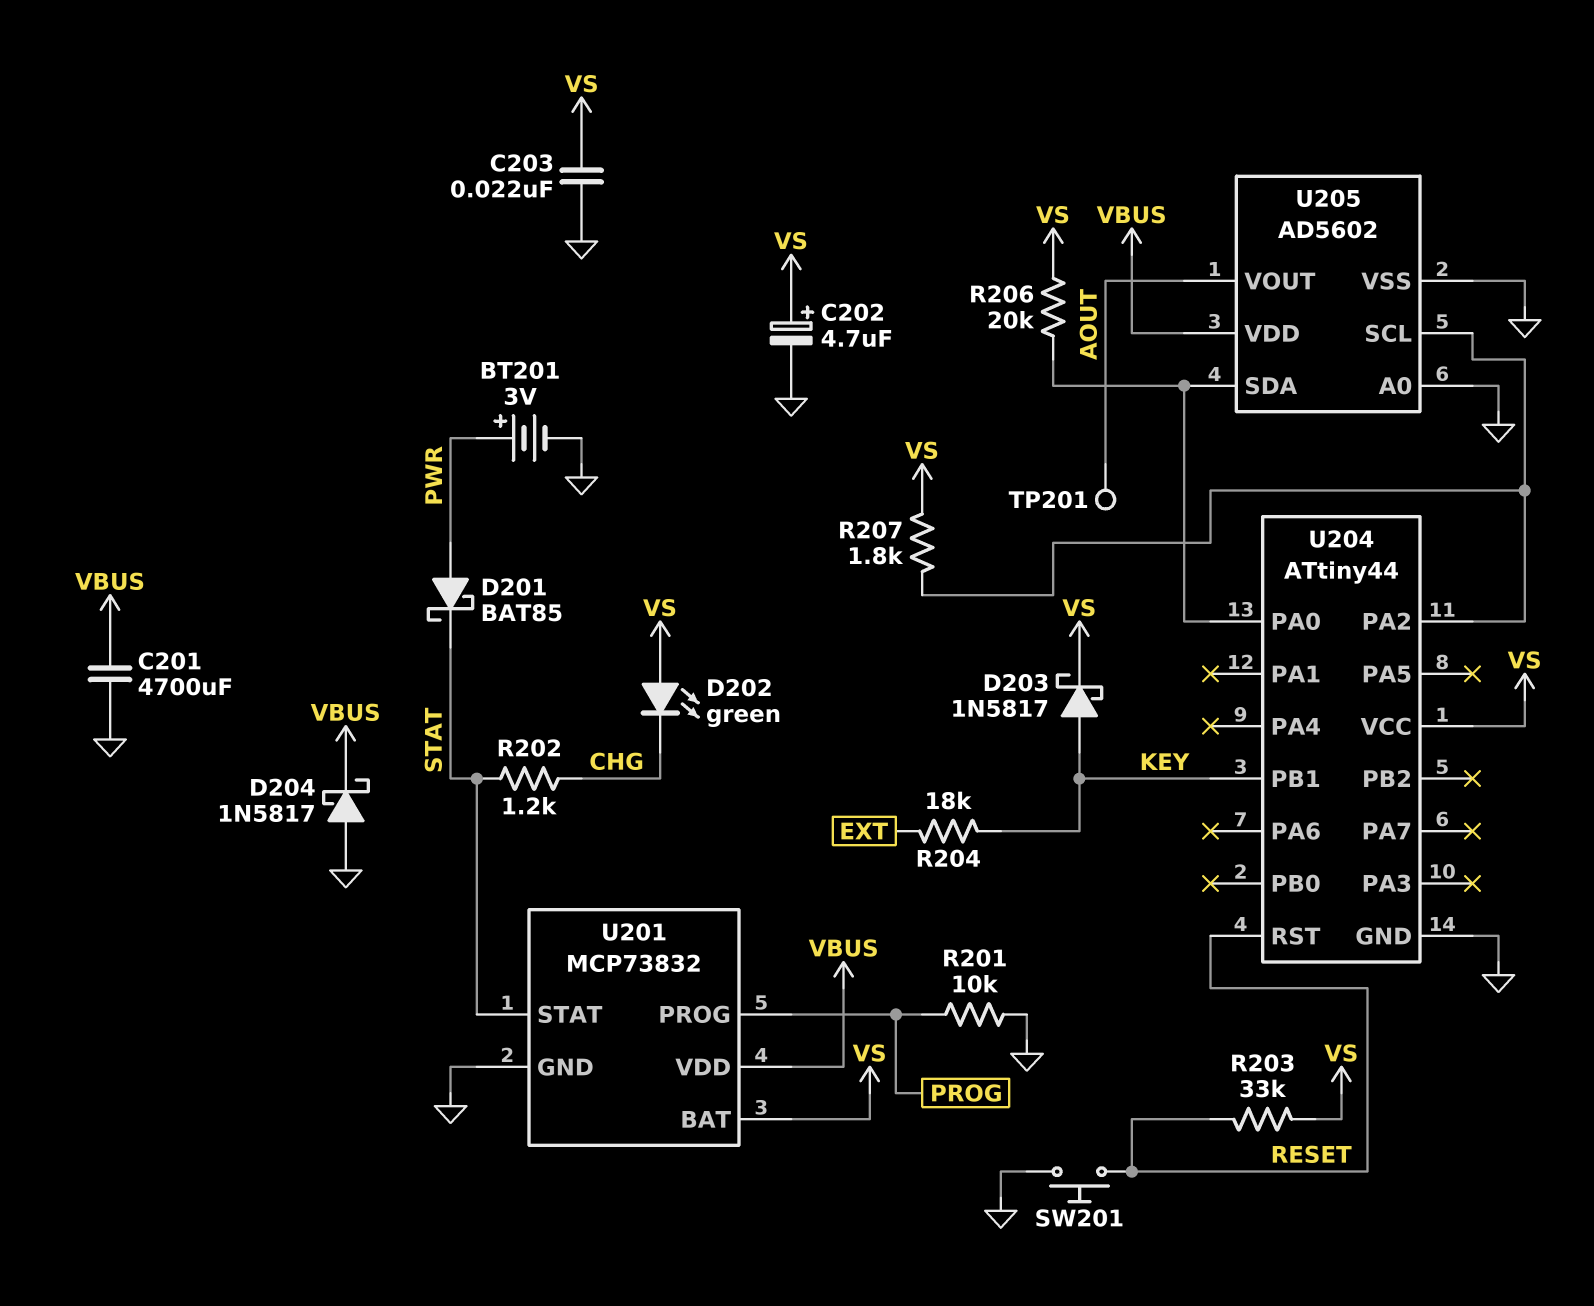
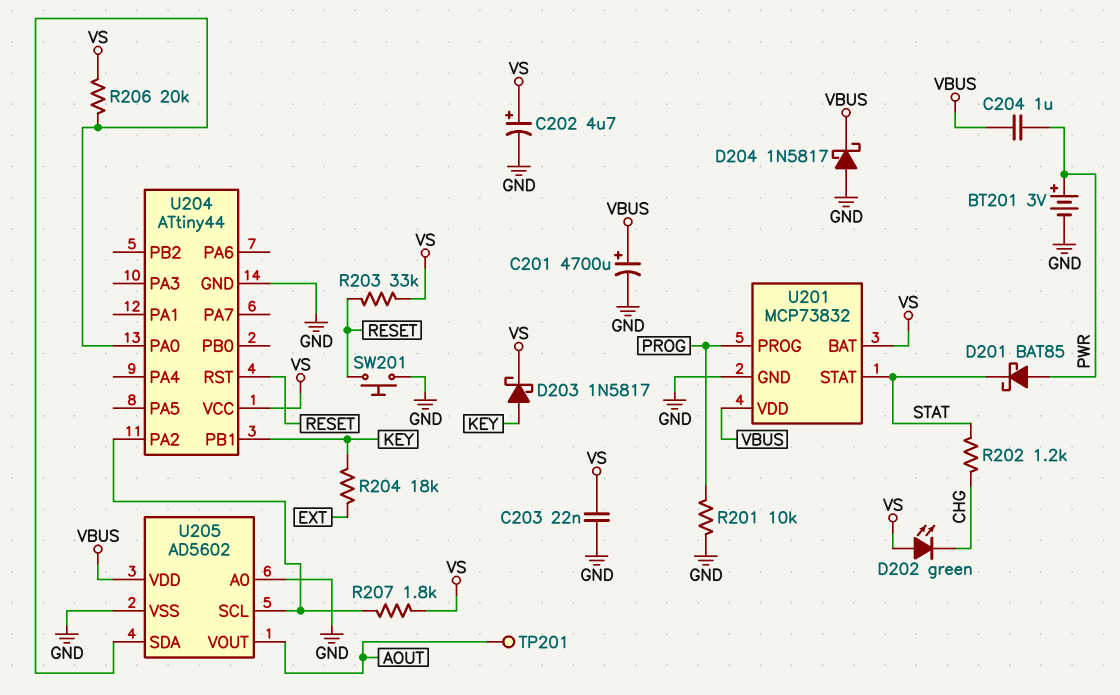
C201: 4700uF (GND, VBUS) -> 4700uF (plus VBUS, minus GND)
C204: none -> 1uF (PWR, VBUS)

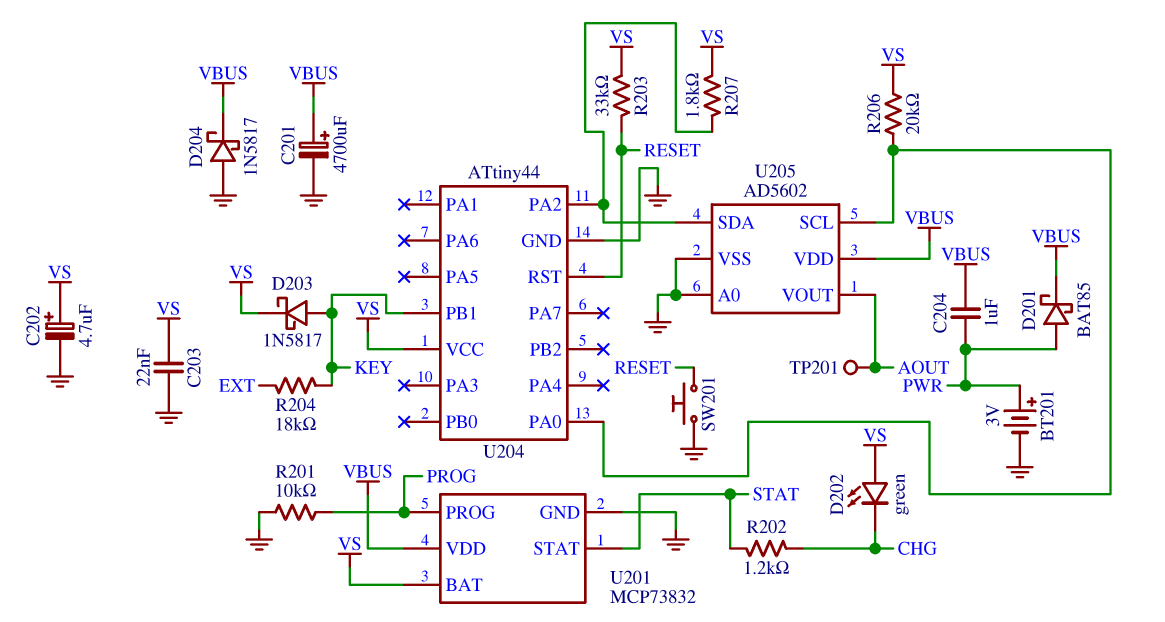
D201: schottky BAT85 (A PWR, K STAT) -> schottky BAT85 (A PWR, K VBUS)
U205 pin SCL: U204/PA2 -> U204/PA0
U205 pin SDA: U204/PA0 -> U204/PA2

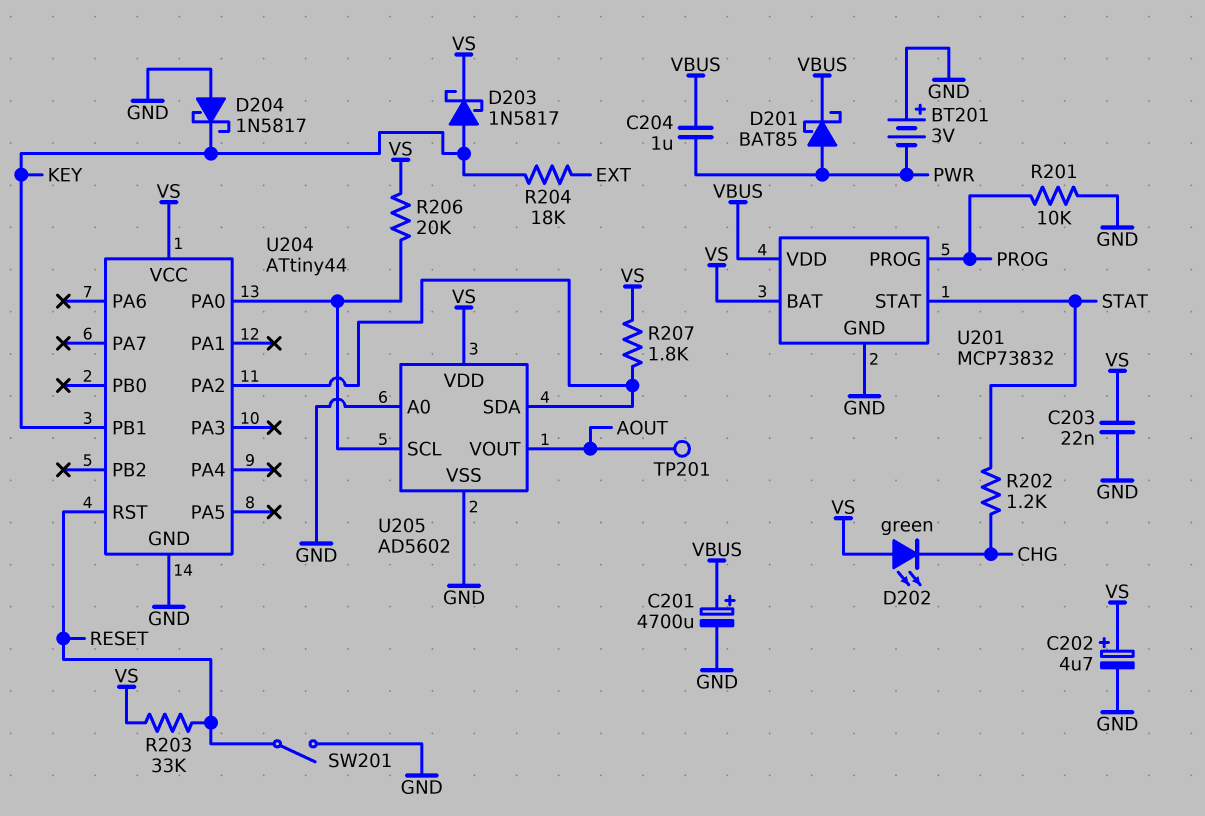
BT201: 3V (plus PWR, minus GND) -> 3V (plus GND, minus PWR)
D204: schottky 1N5817 (A GND, K VBUS) -> schottky 1N5817 (A GND, K KEY)
SW201: button (GND, RESET) -> switch (GND, RESET)
U205 pin VDD: VBUS -> VS

